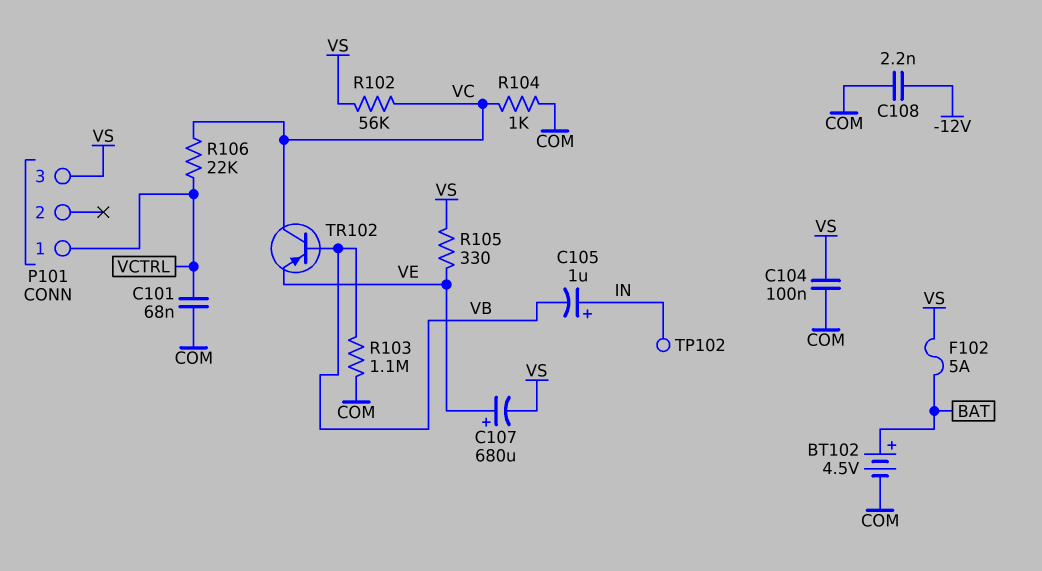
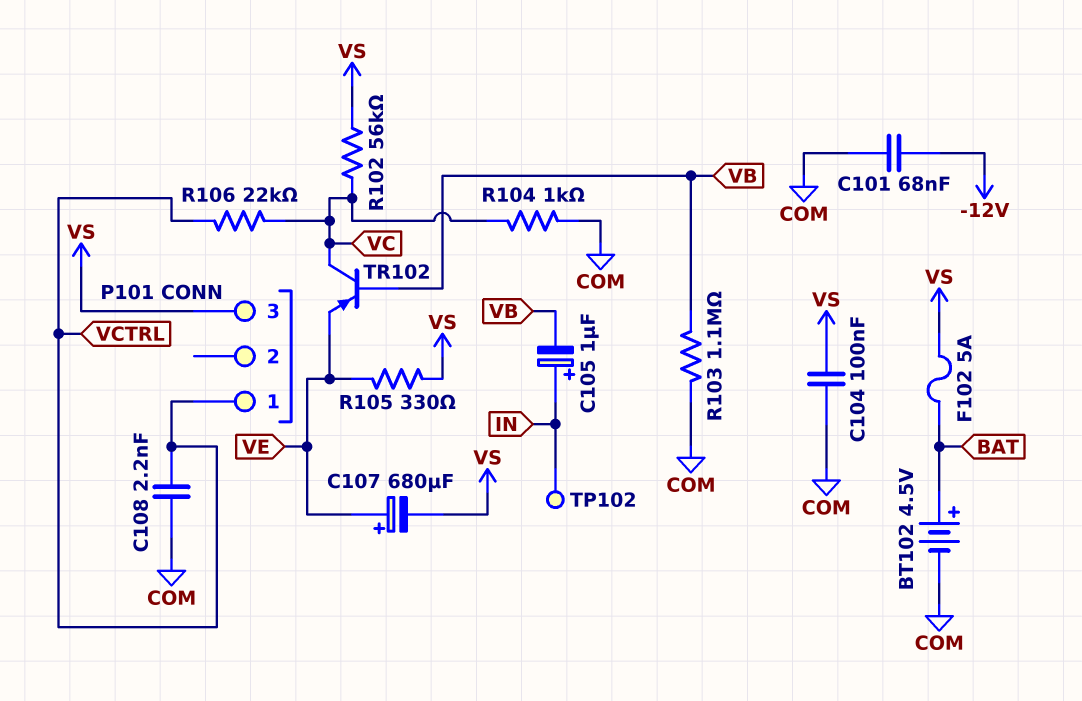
C101: 68nF (COM, VCTRL) -> 68nF (-12V, COM)
C108: 2.2nF (-12V, COM) -> 2.2nF (COM, VCTRL)

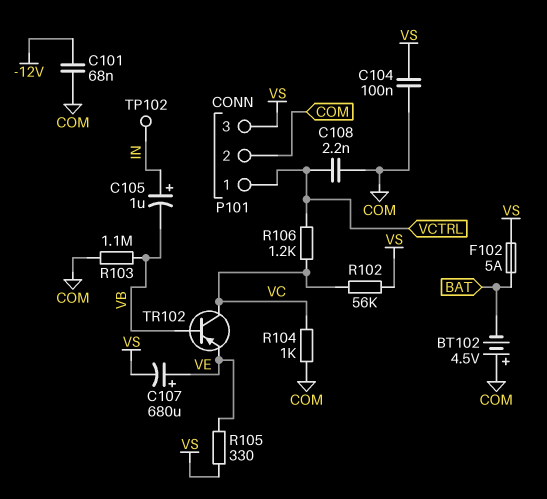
BT102: 4.5V (plus BAT, minus COM) -> 4.5V (plus COM, minus BAT)
P101 pin 2: none -> COM
R106: 22k (VC, VCTRL) -> 1.2k (VC, VCTRL)

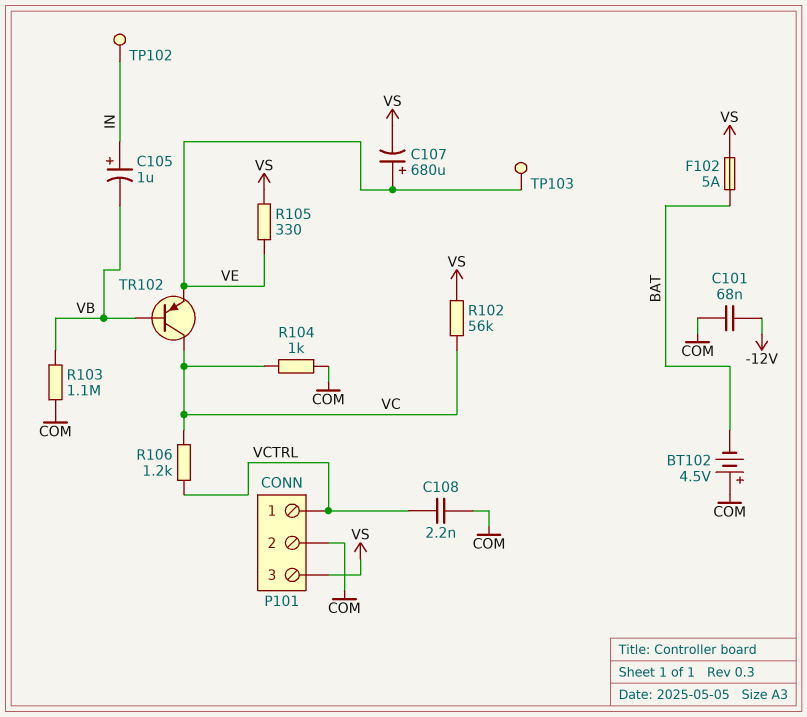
C104: 100nF (COM, VS) -> none
TP103: none -> test point (VE)

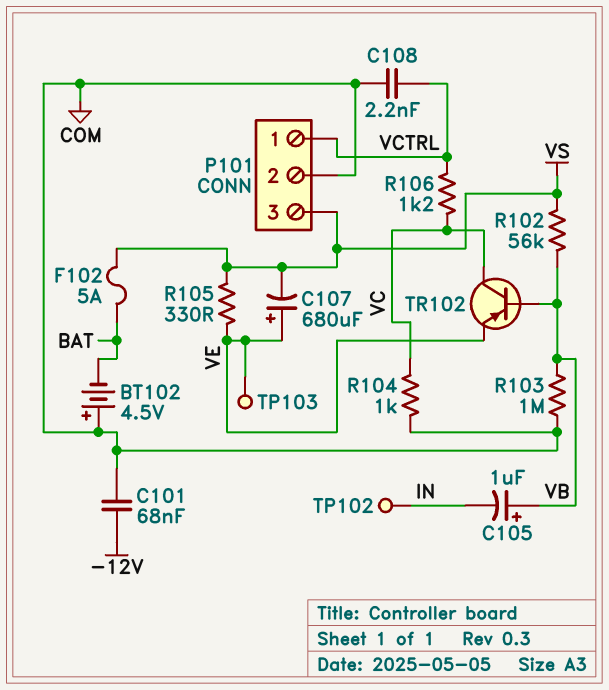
C105: 1uF (plus IN, minus VB) -> 1uF (plus VB, minus IN)
R102: 56k (VC, VS) -> 56k (VB, VS)
R103: 1.1M (COM, VB) -> 1M (COM, VB)

